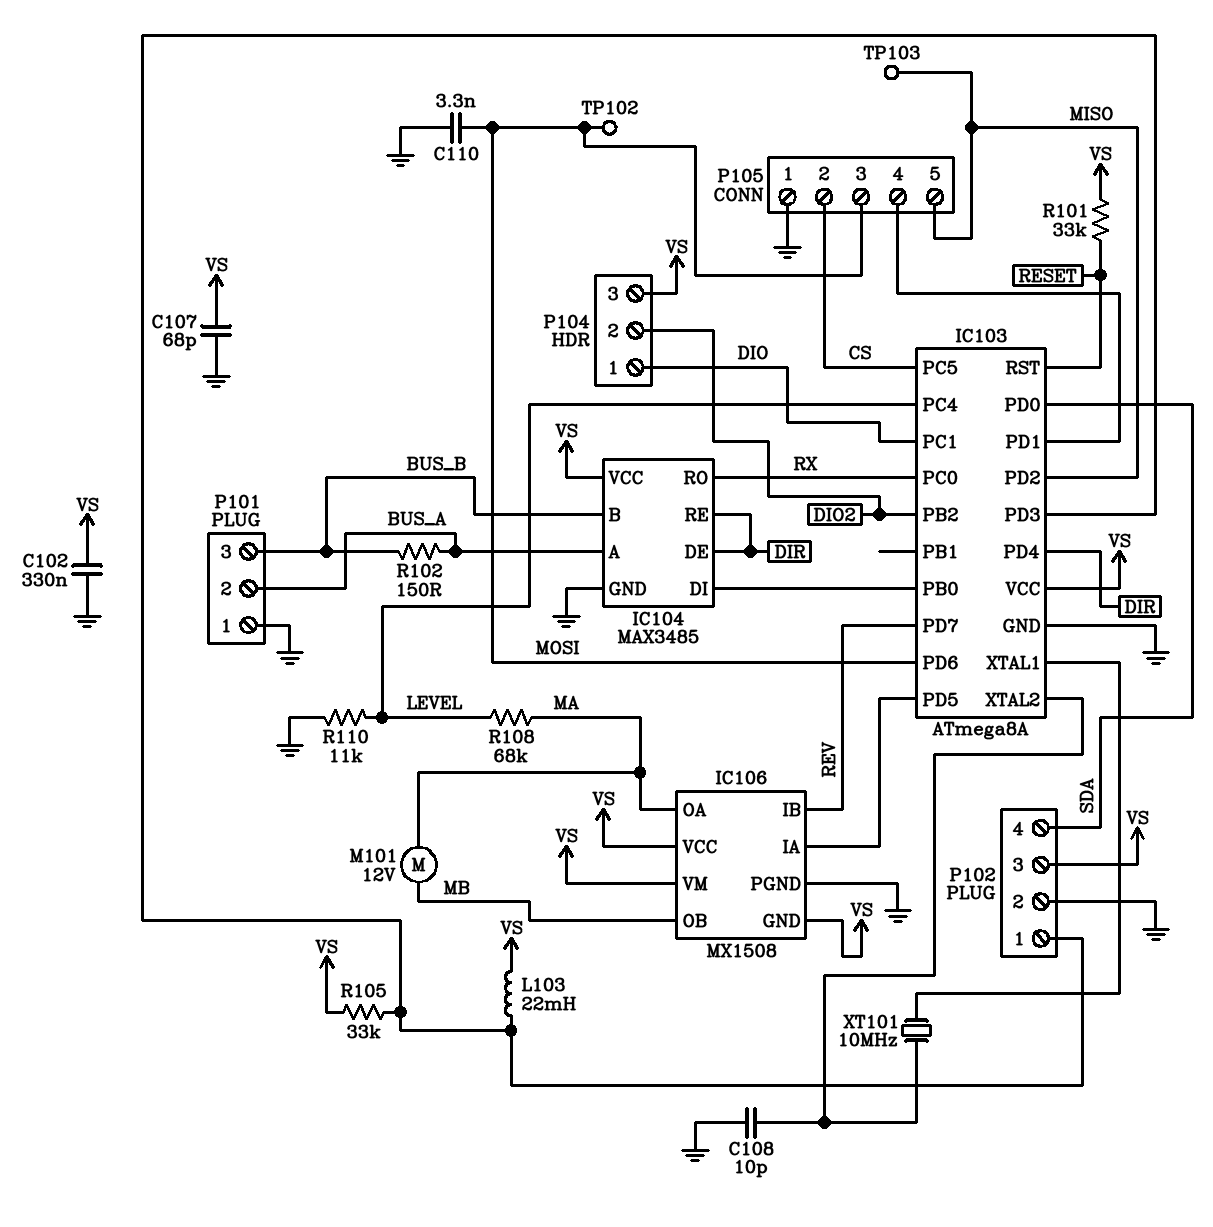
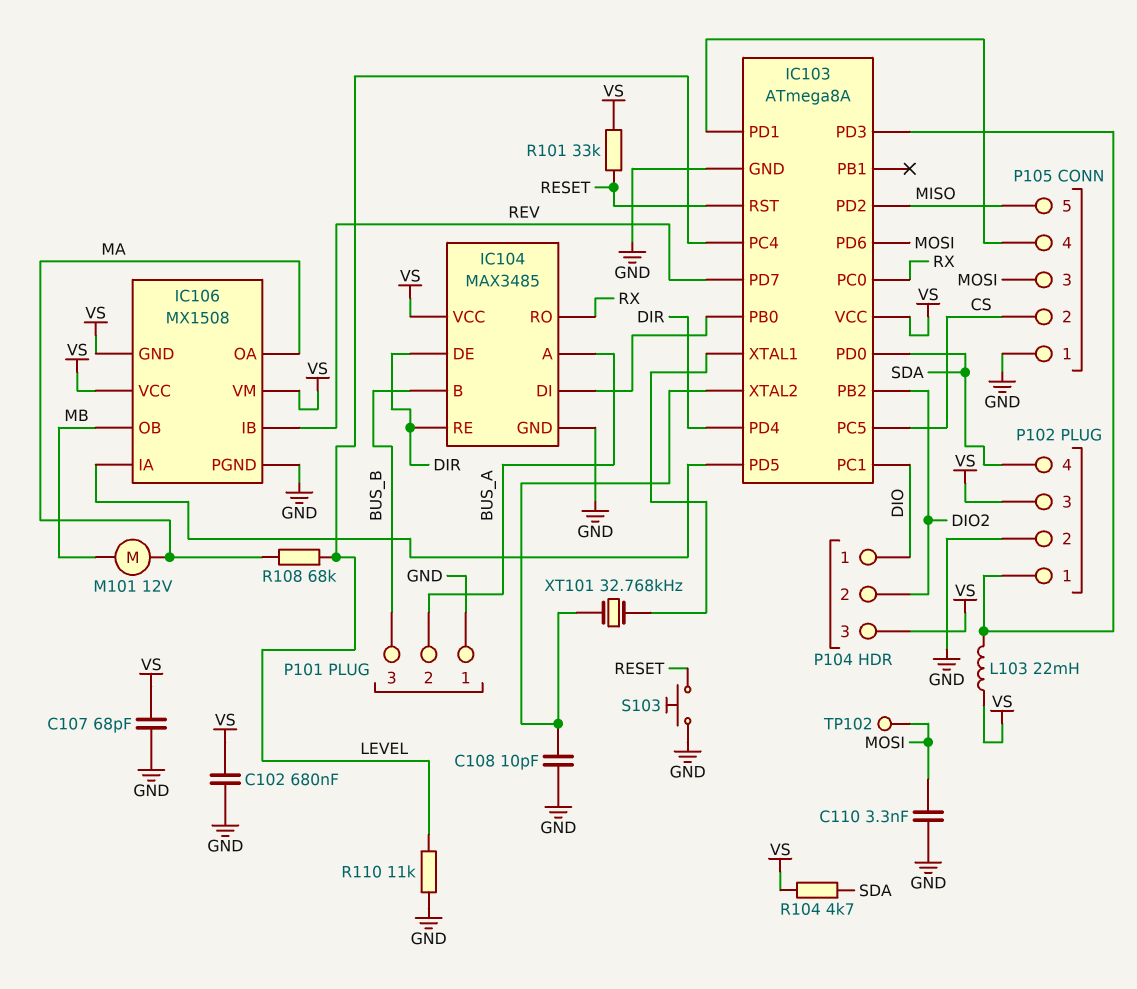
C102: 330nF (GND, VS) -> 680nF (GND, VS)
R102: 150 (BUS_A, BUS_B) -> none
R104: none -> 4.7k (SDA, VS)
R105: 33k (IC103/PD3, VS) -> none
S103: none -> button (GND, RESET)
TP103: test point (MISO) -> none
XT101: 10MHz (IC103/XTAL1, IC103/XTAL2) -> 32.768kHz (IC103/XTAL1, IC103/XTAL2)

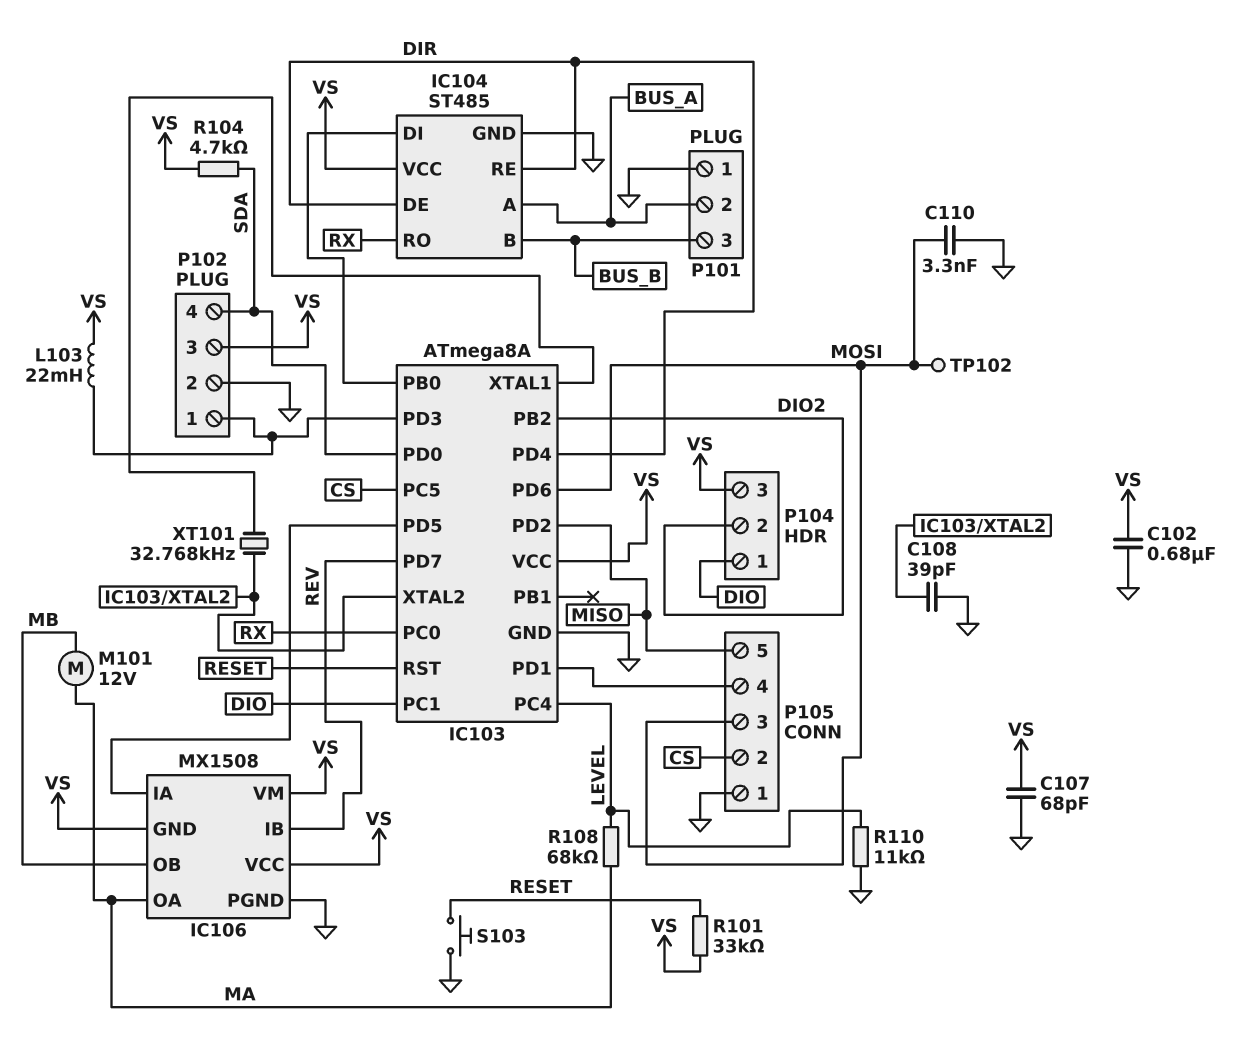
C108: 10pF (GND, IC103/XTAL2) -> 39pF (GND, IC103/XTAL2)
IC104: MAX3485 -> ST485

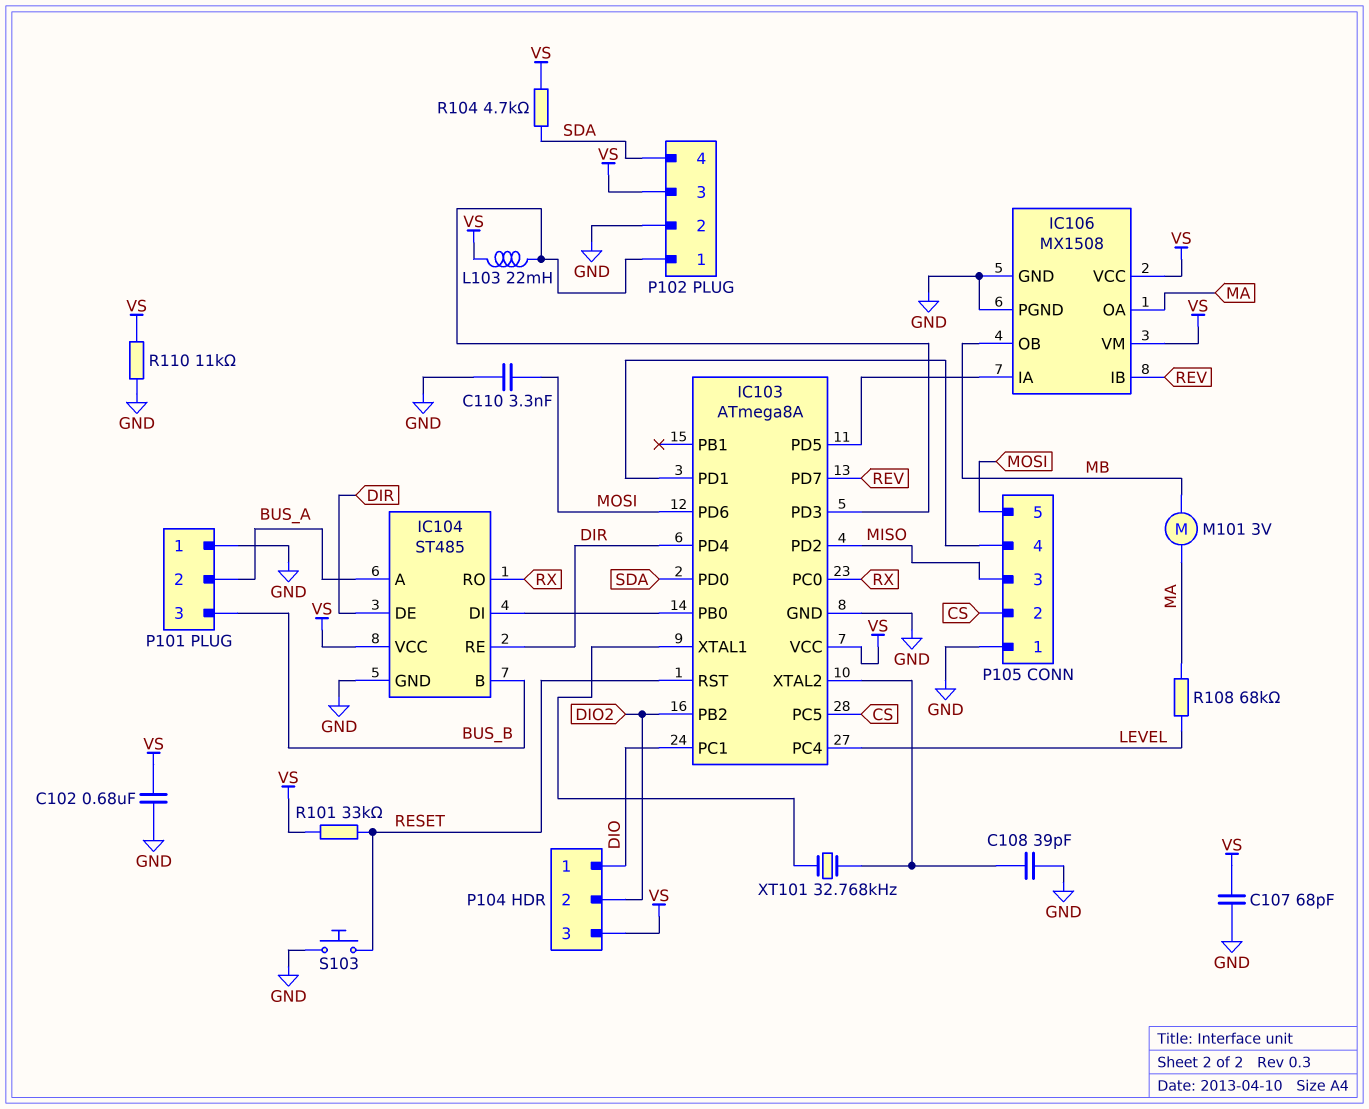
IC106 pin GND: VS -> GND
M101: motor 12V (MA, MB) -> motor 3V (MA, MB)
P105 pin 3: MOSI -> MISO
P105 pin 5: MISO -> MOSI
R110: 11k (GND, LEVEL) -> 11k (GND, VS)
TP102: test point (MOSI) -> none

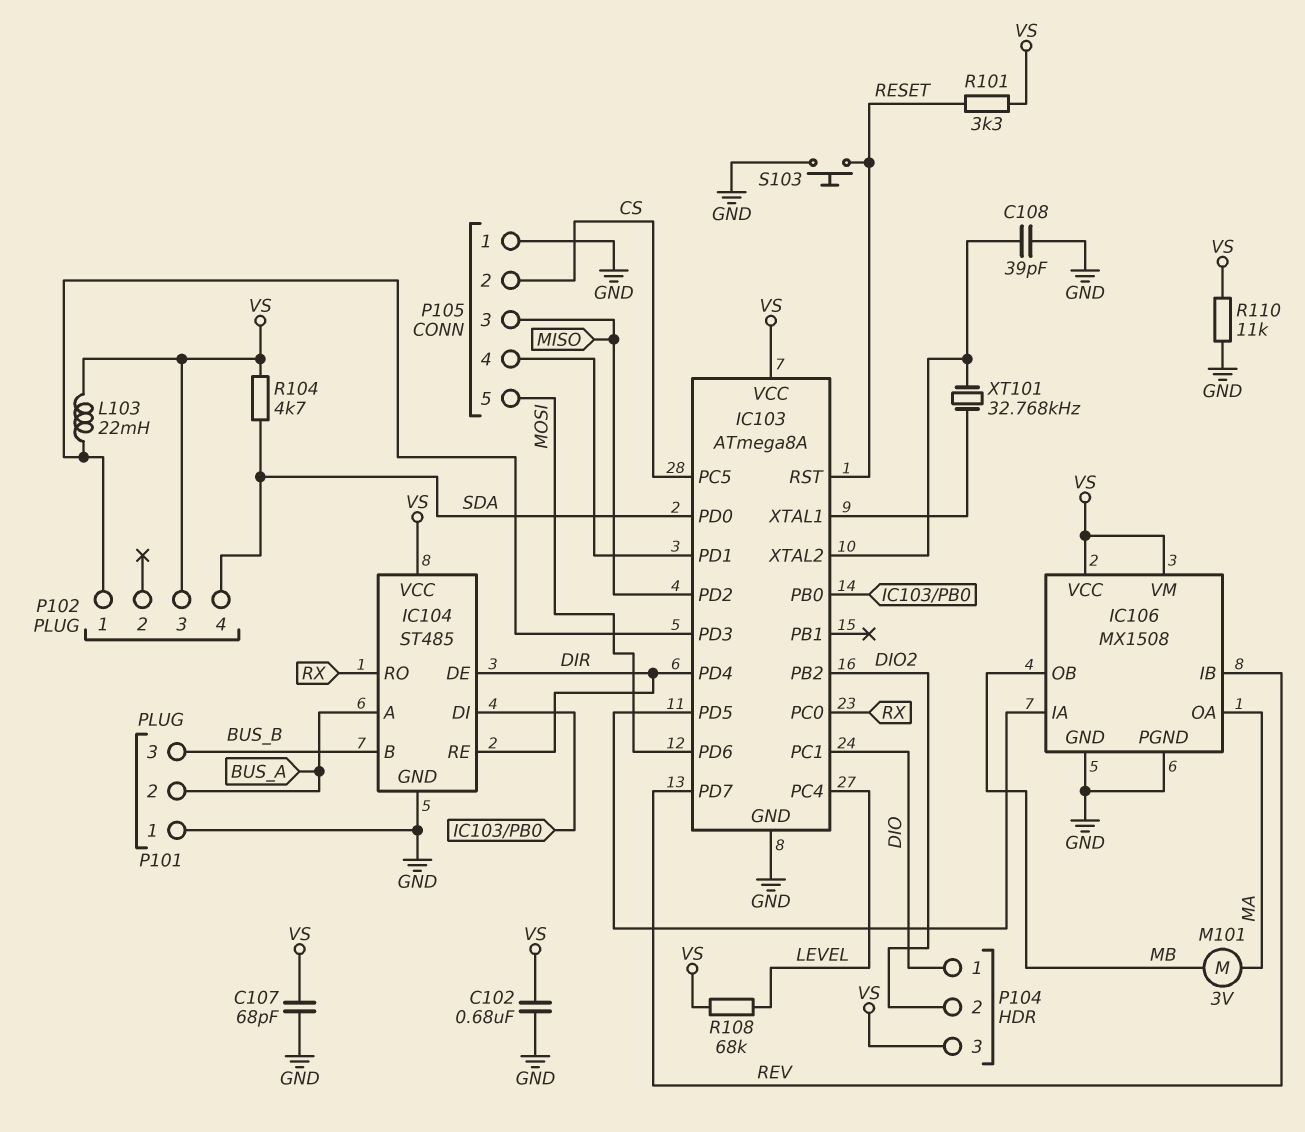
C110: 3.3nF (GND, MOSI) -> none
P102 pin 2: GND -> none
R101: 33k (RESET, VS) -> 3.3k (RESET, VS)
R108: 68k (LEVEL, MA) -> 68k (LEVEL, VS)

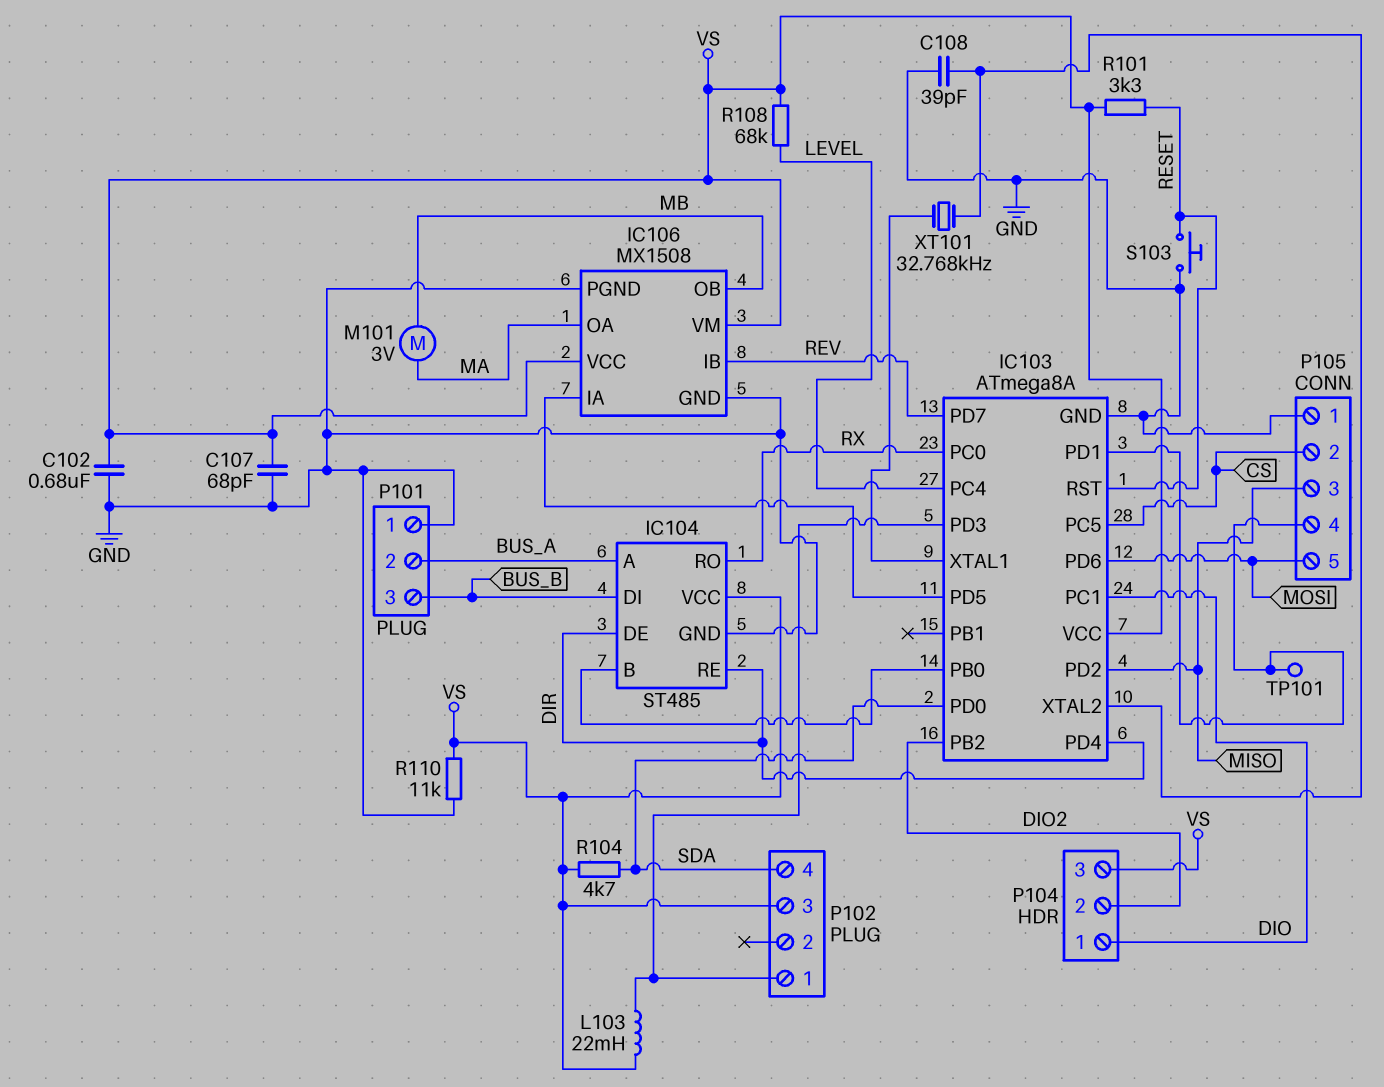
IC104 pin B: BUS_B -> IC103/PB0
IC104 pin DI: IC103/PB0 -> BUS_B
TP101: none -> test point (IC103/PD1)

